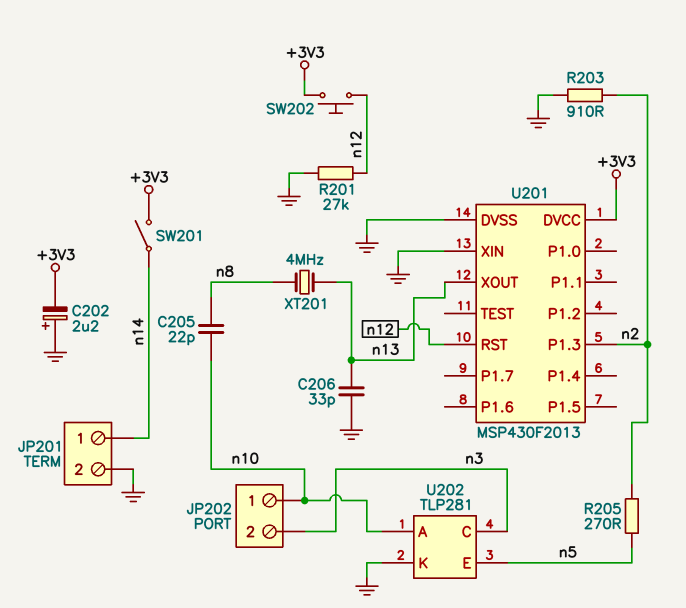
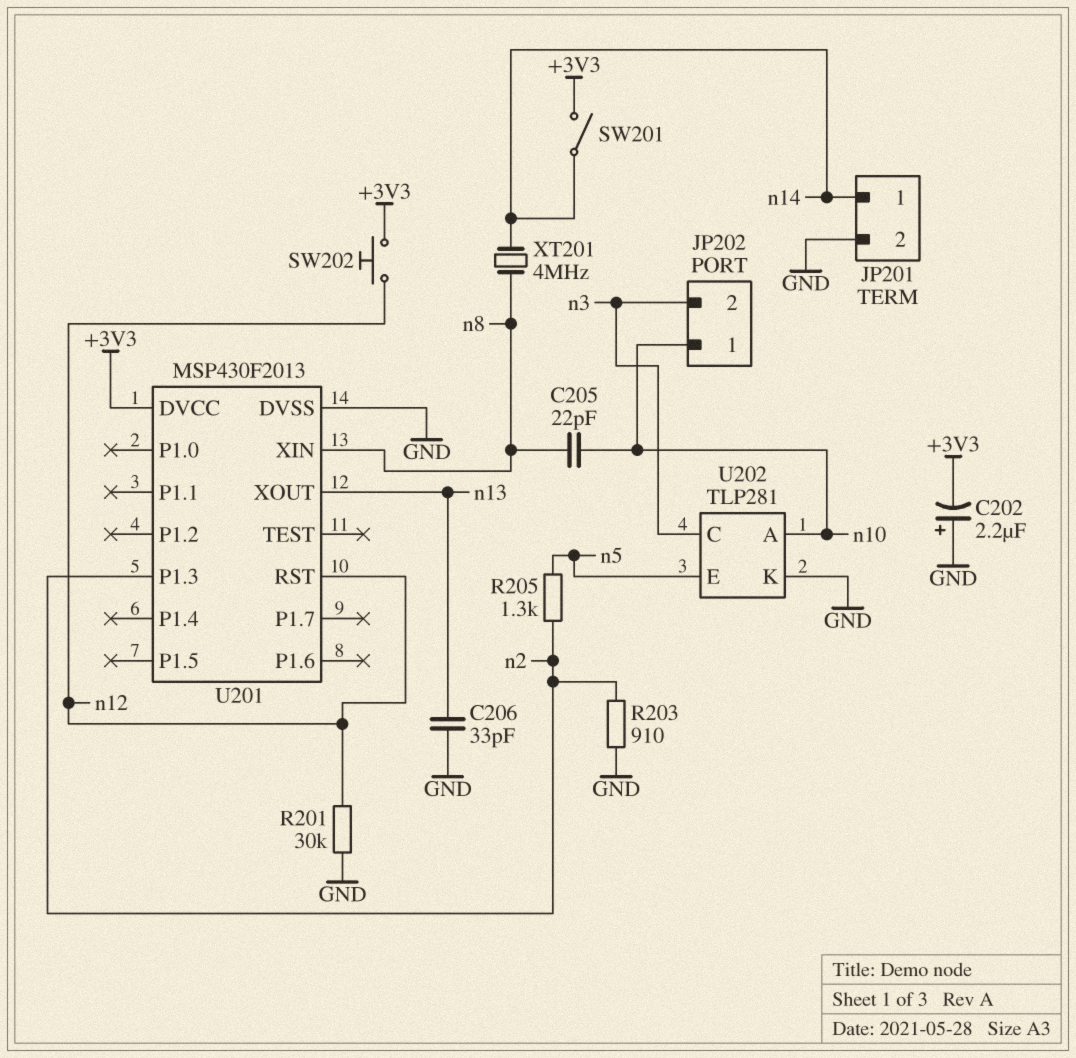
R201: 27k (GND, n12) -> 30k (GND, n12)
R205: 270 (n2, n5) -> 1.3k (n2, n5)
U201 pin XIN: GND -> n8
XT201: 4MHz (n8, n13) -> 4MHz (n8, n14)

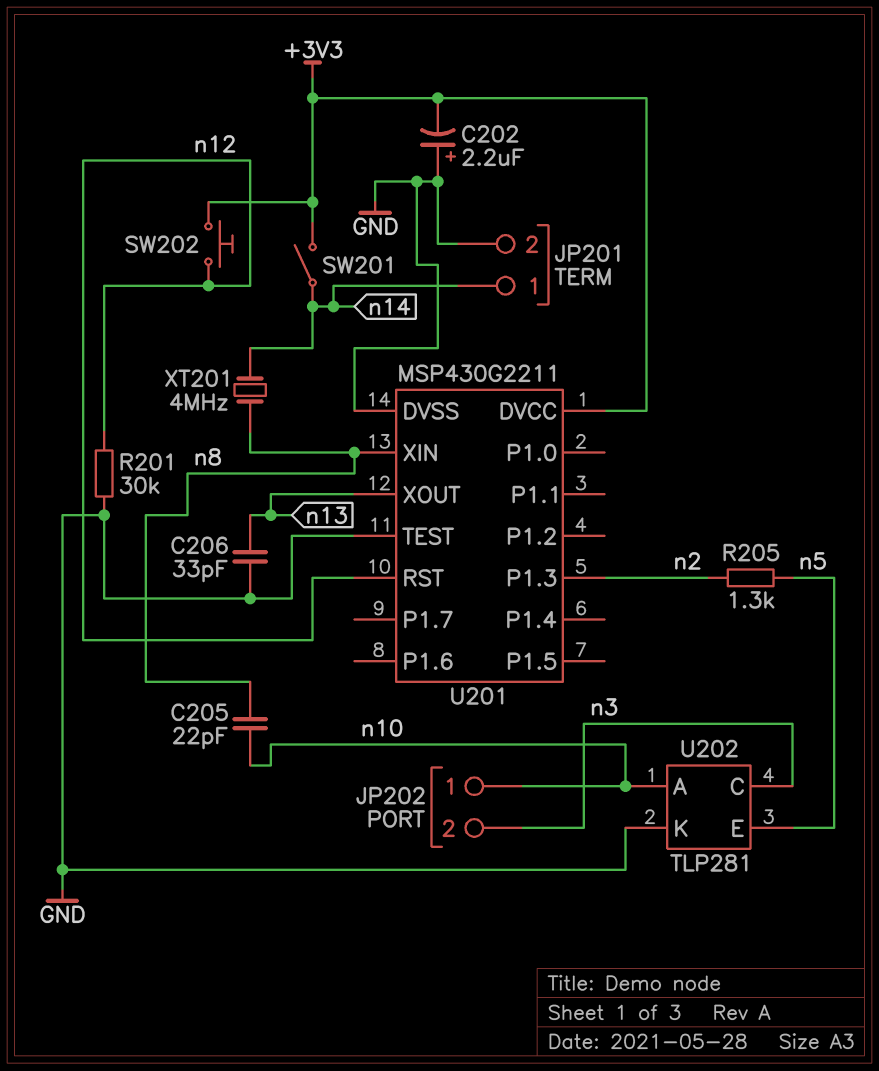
R203: 910 (GND, n2) -> none
U201: MSP430F2013 -> MSP430G2211
U201 pin TEST: none -> GND

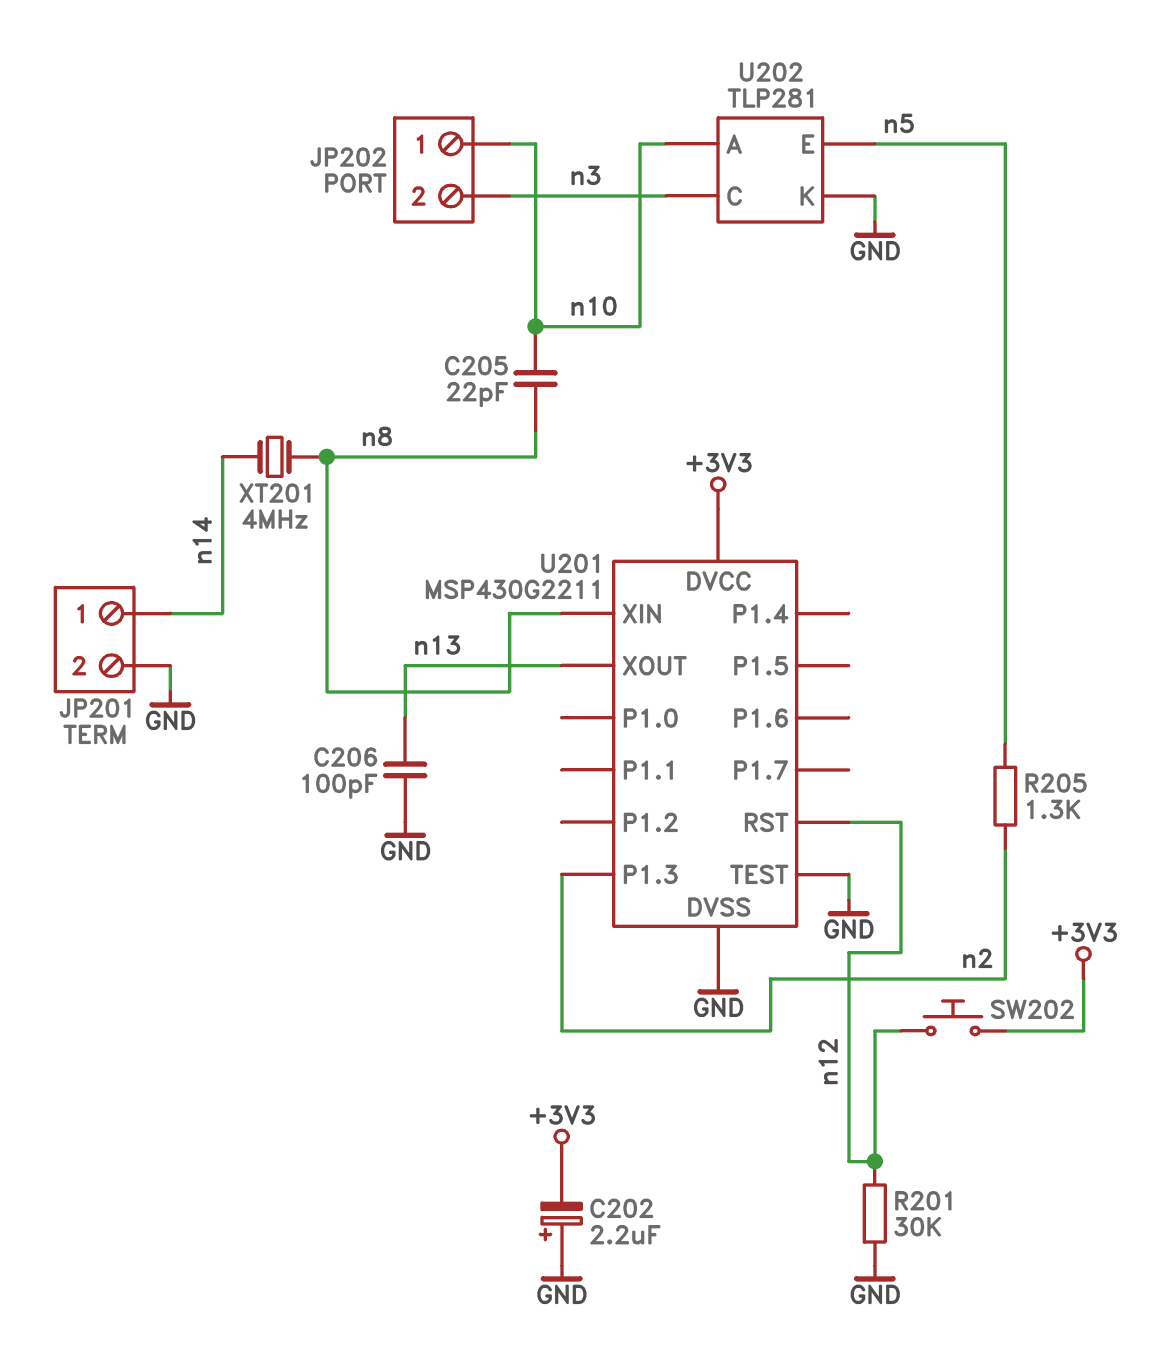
C206: 33pF (GND, n13) -> 100pF (GND, n13)
SW201: switch (+3V3, n14) -> none

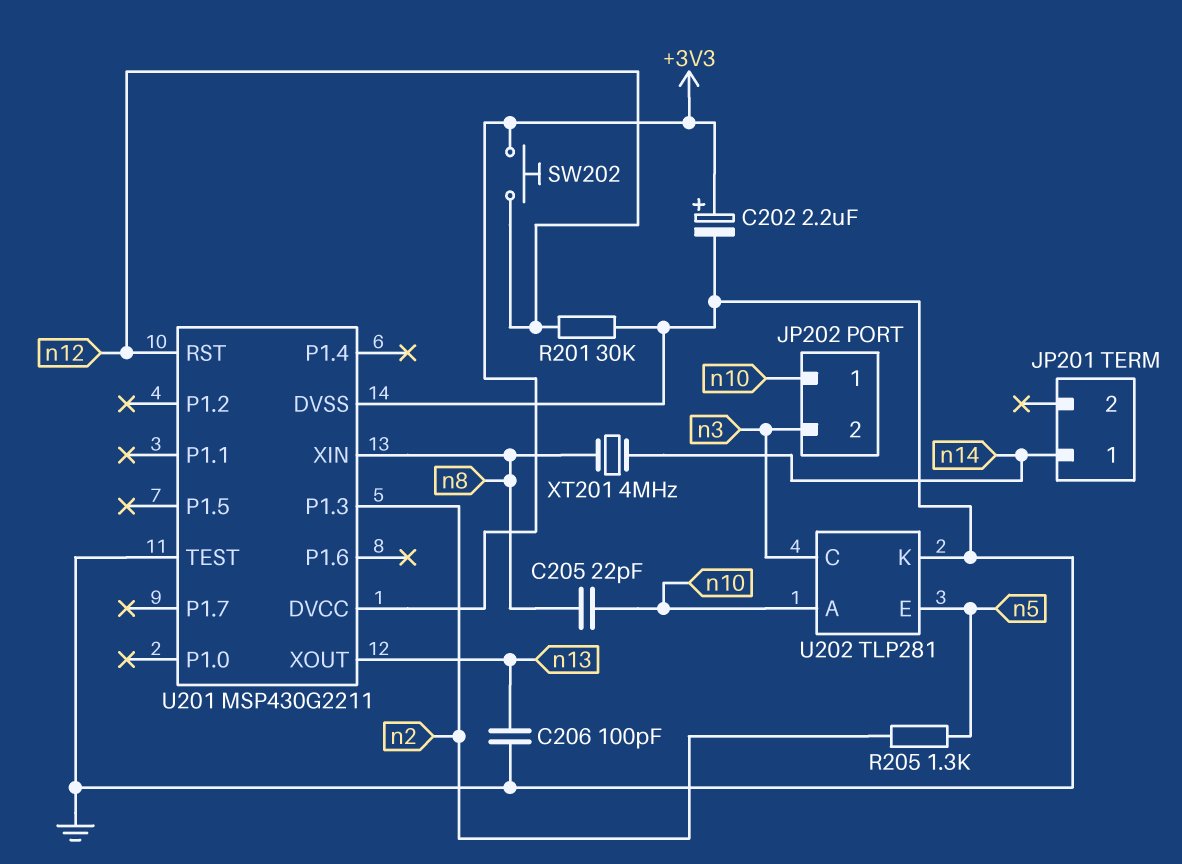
C202: 2.2uF (plus GND, minus +3V3) -> 2.2uF (plus +3V3, minus GND)
JP201 pin 2: GND -> none

